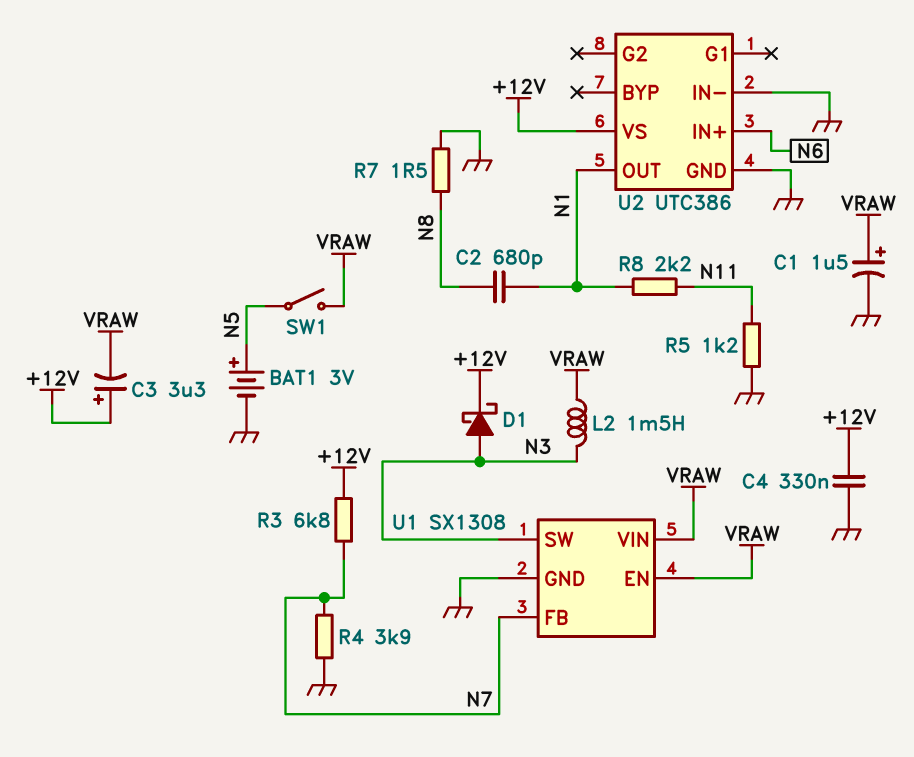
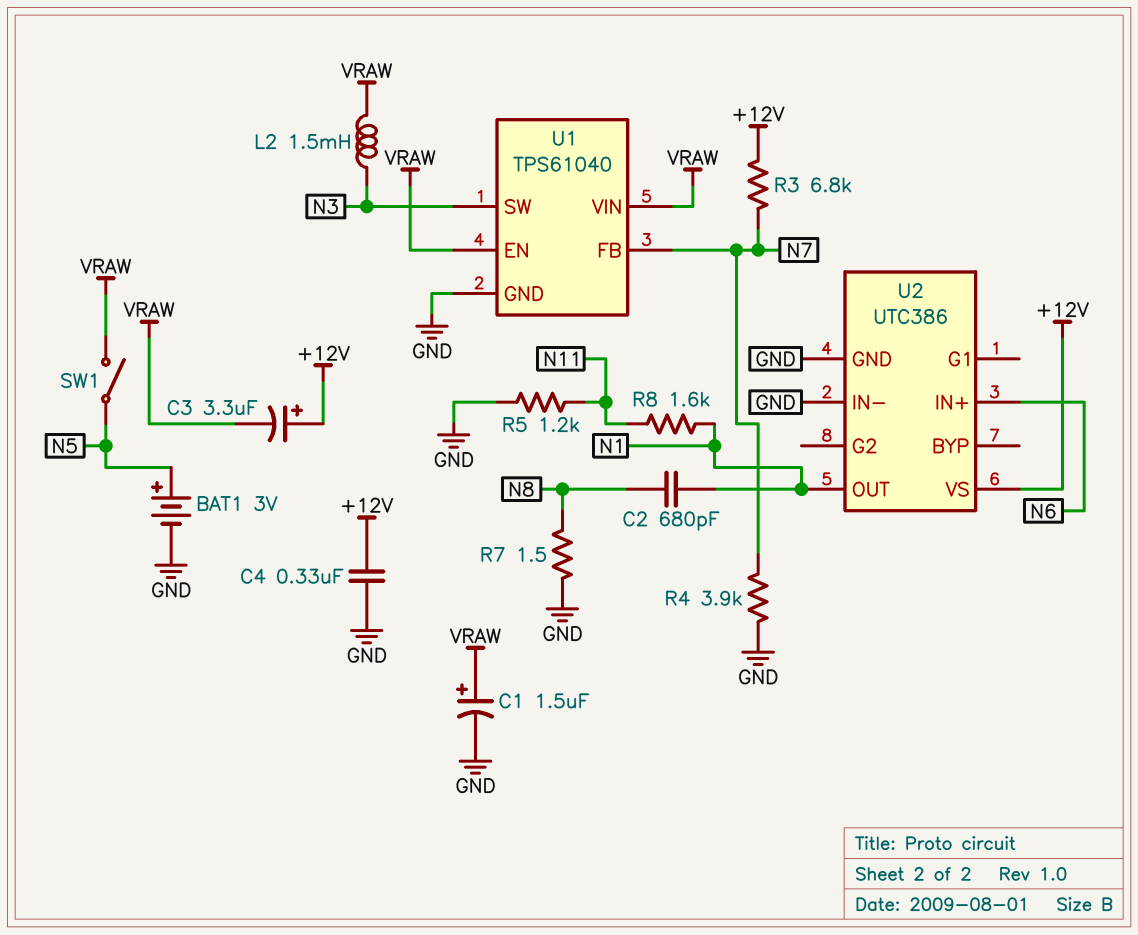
D1: schottky (A N3, K +12V) -> none
R8: 2.2k (N1, N11) -> 1.6k (N1, N11)
U1: SX1308 -> TPS61040

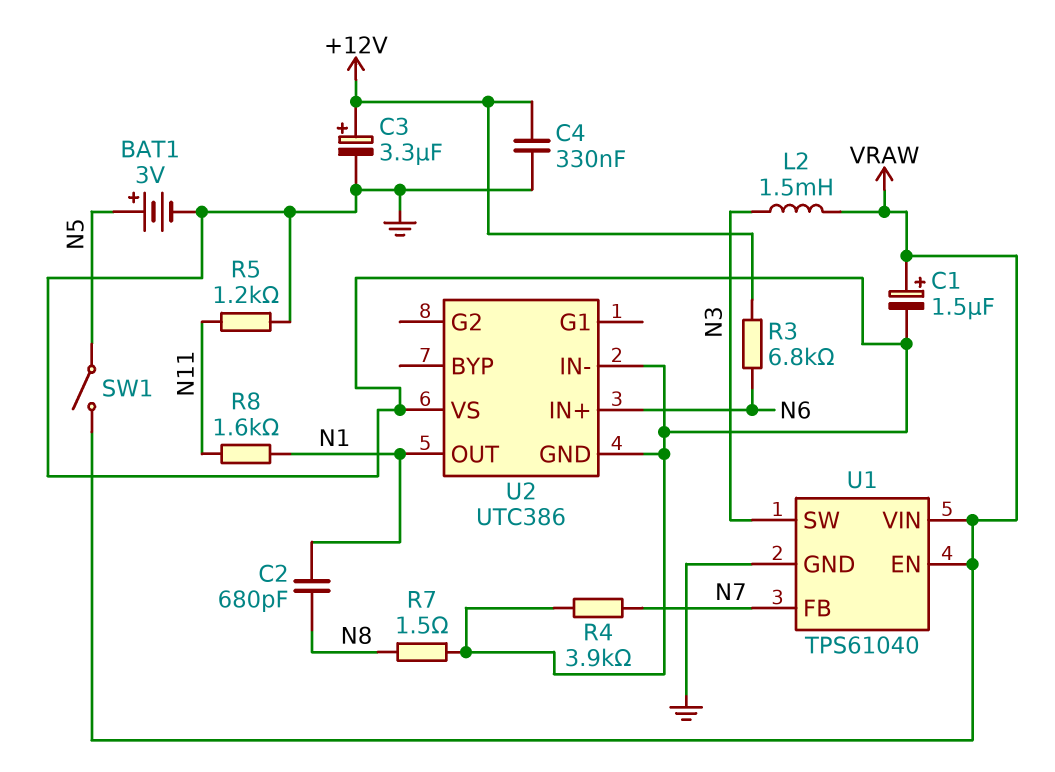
C3: 3.3uF (plus +12V, minus VRAW) -> 3.3uF (plus +12V, minus GND)
R3: 6.8k (+12V, N7) -> 6.8k (+12V, N6)
U2 pin VS: +12V -> GND

